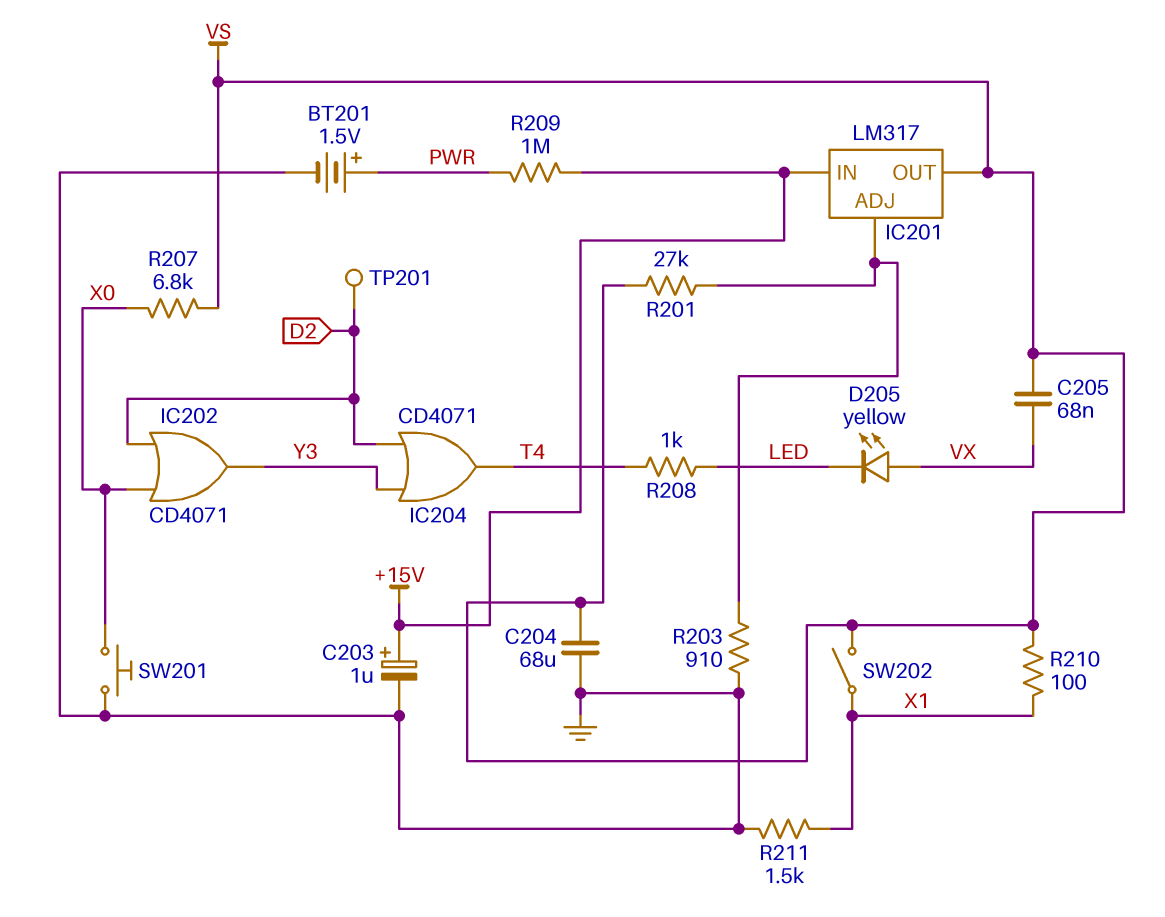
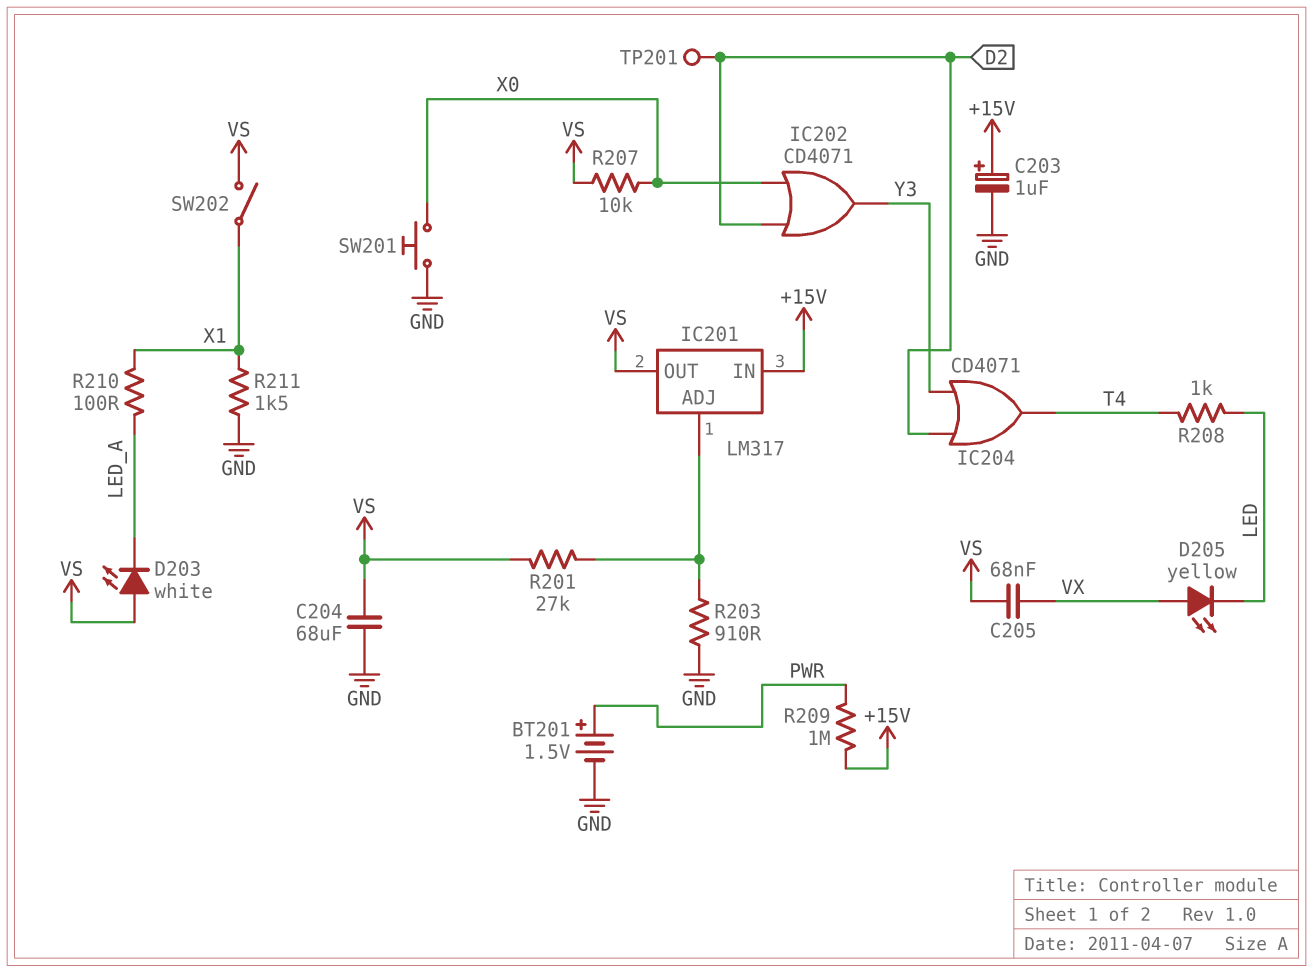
D203: none -> LED white (A VS, K LED_A)
R207: 6.8k (VS, X0) -> 10k (VS, X0)
R210: 100 (VS, X1) -> 100 (LED_A, X1)

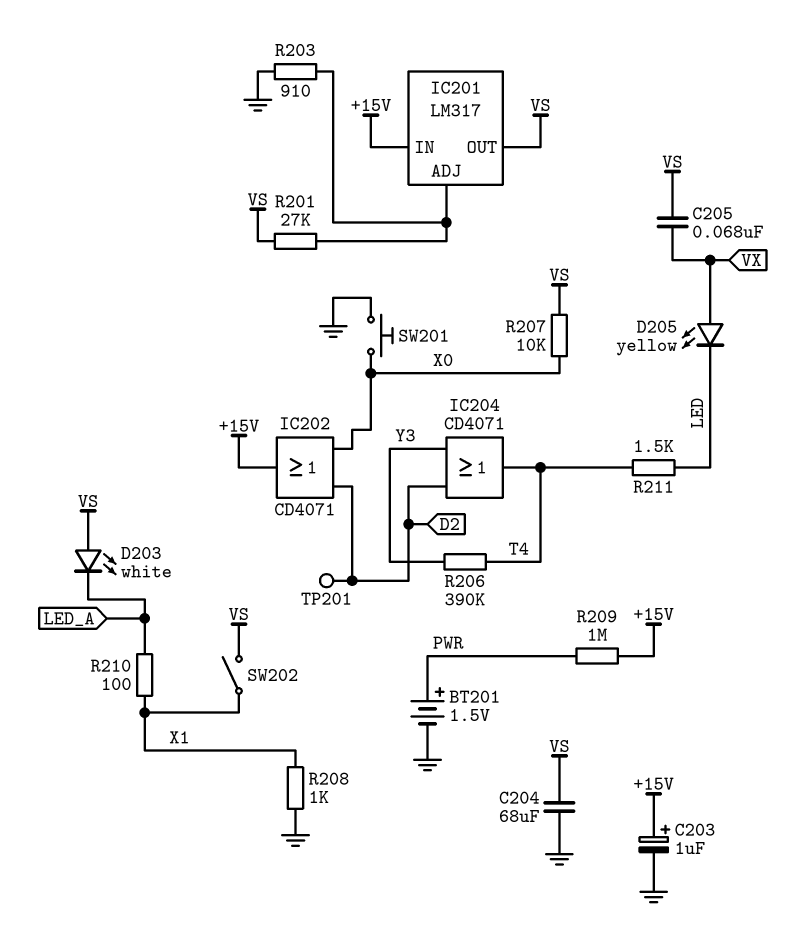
IC202: OR CD4071 (in D2, in X0, out Y3) -> OR CD4071 (in D2, in X0, out +15V)
R206: none -> 390k (T4, Y3)
R208: 1k (LED, T4) -> 1k (GND, X1)
R211: 1.5k (GND, X1) -> 1.5k (LED, T4)

